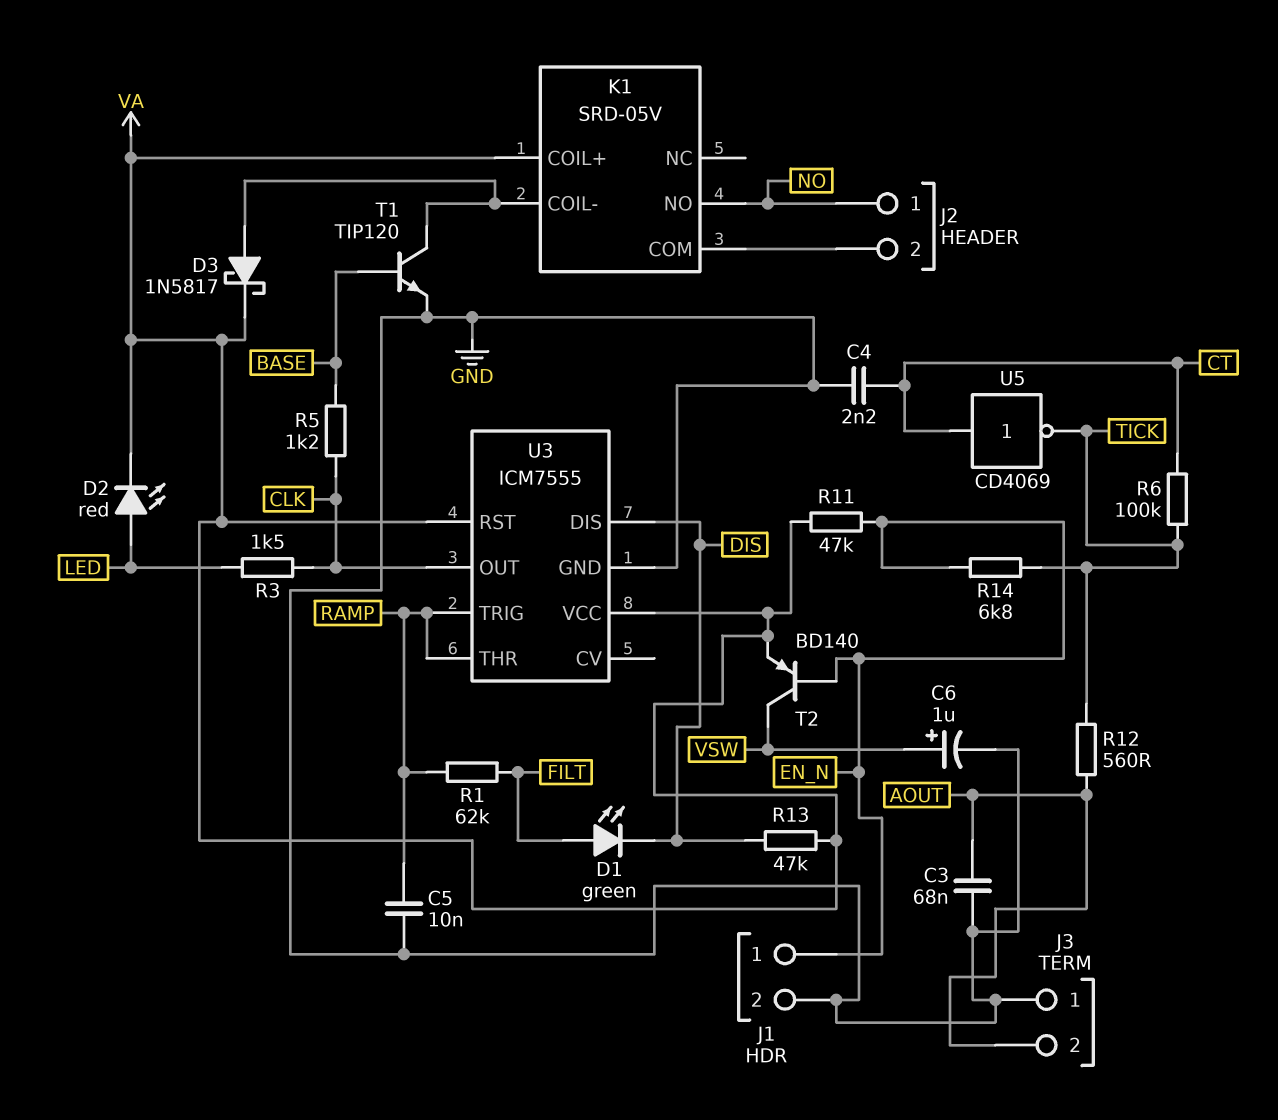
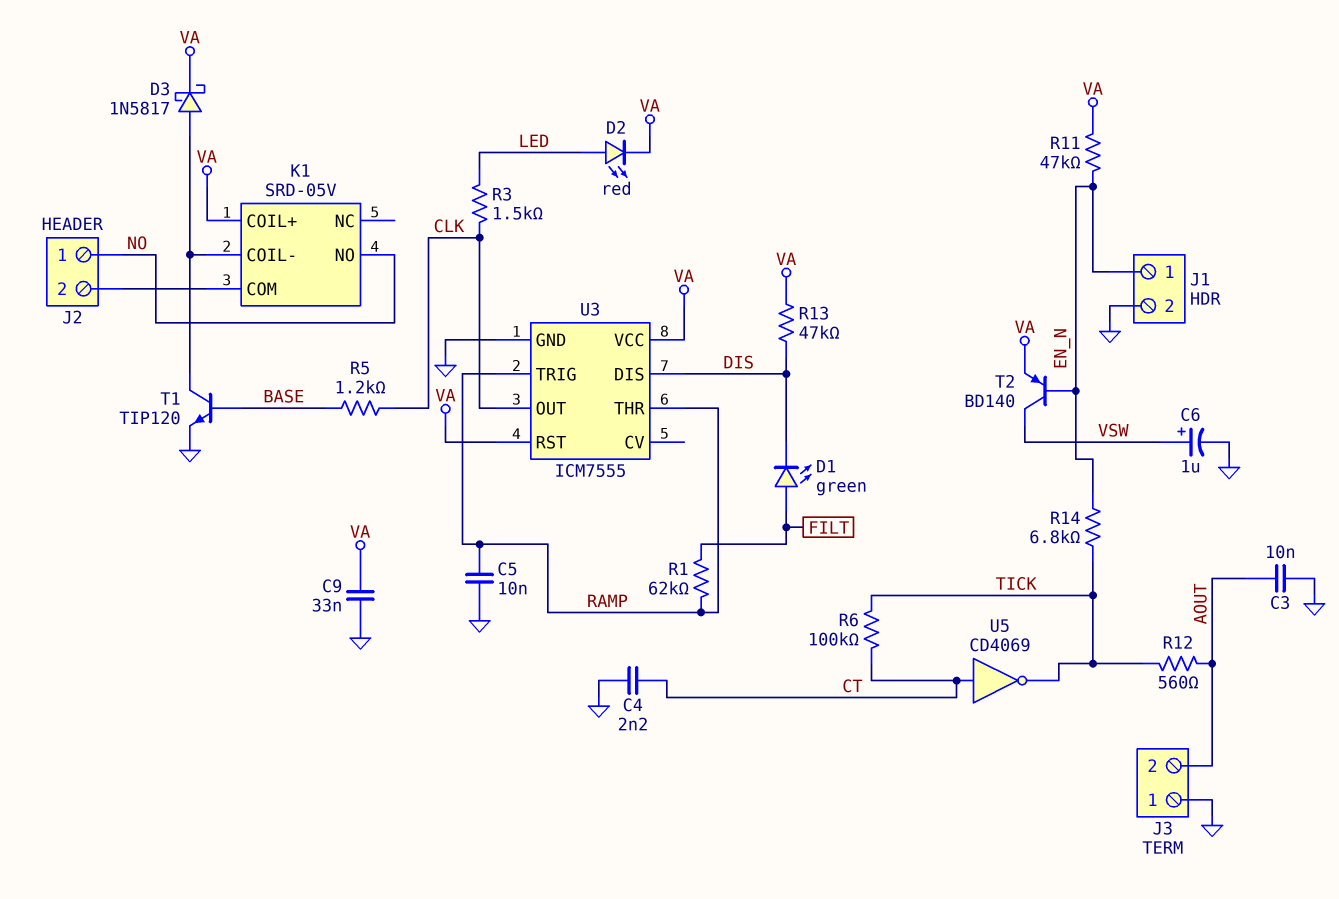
C3: 68nF (AOUT, GND) -> 10nF (AOUT, GND)
C9: none -> 33nF (GND, VA)

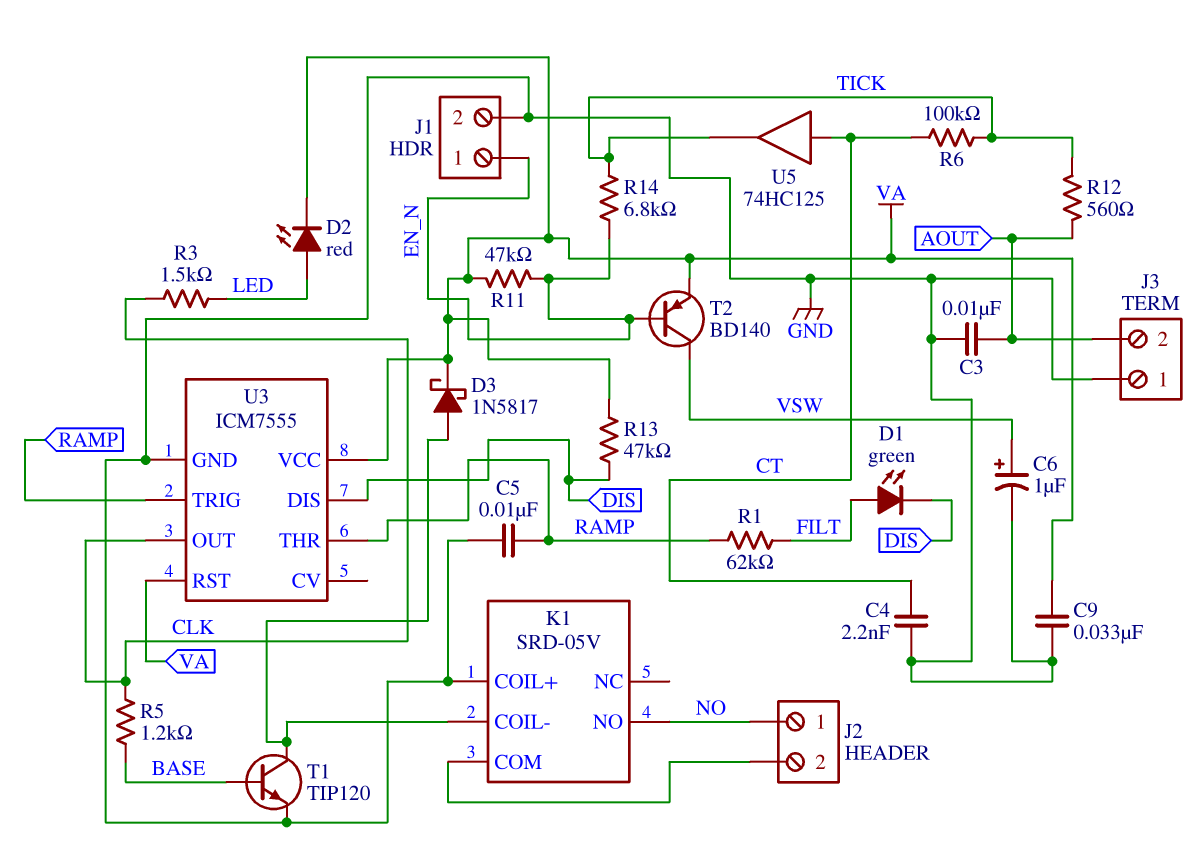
K1 pin COIL+: VA -> GND
U5: NOT CD4069 (in CT, out TICK) -> buffer 74HC125 (in CT, out TICK)

